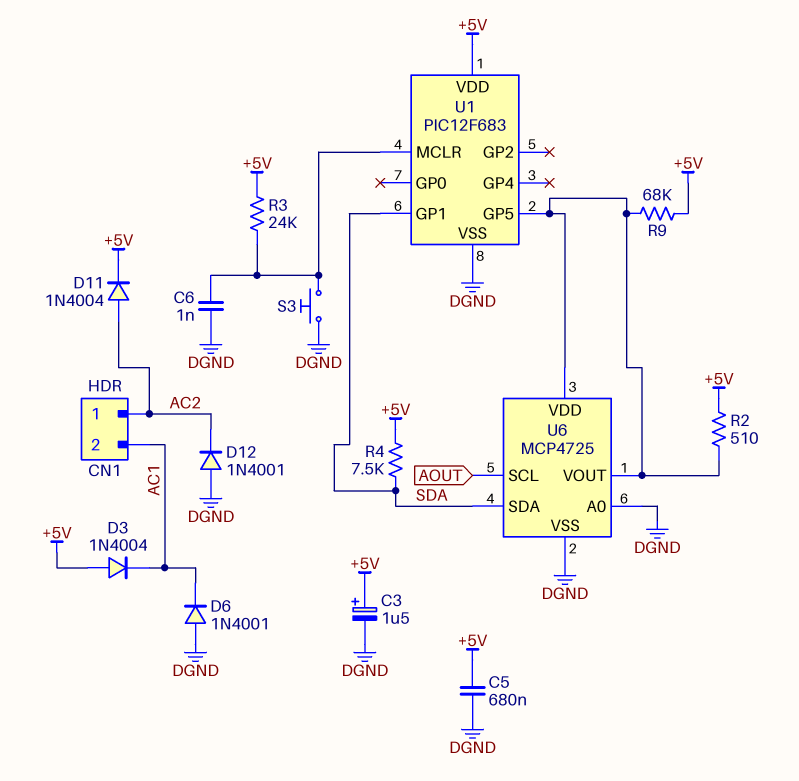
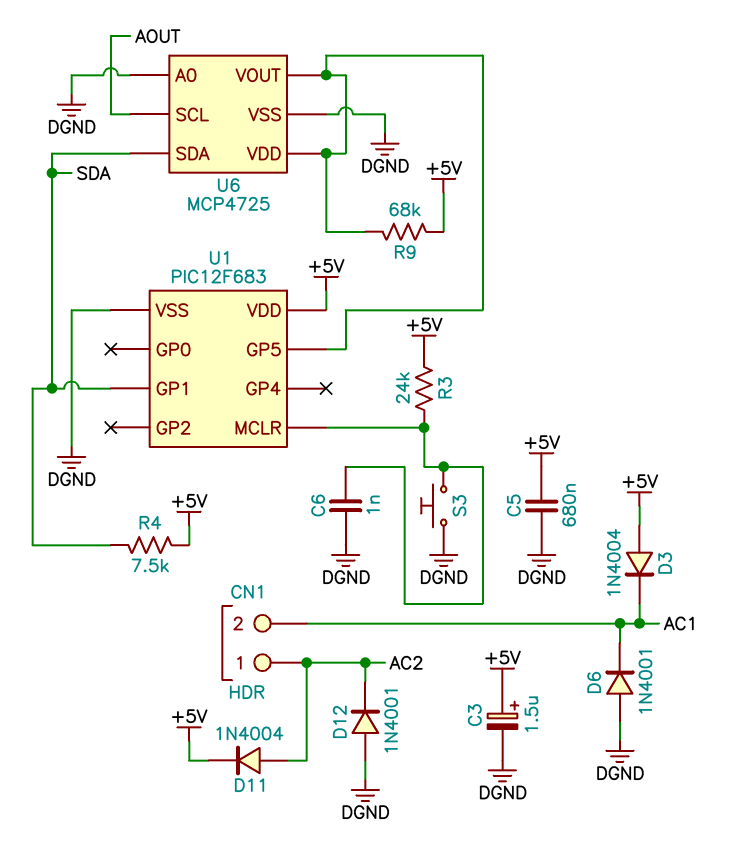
R2: 510 (+5V, U1/GP5) -> none

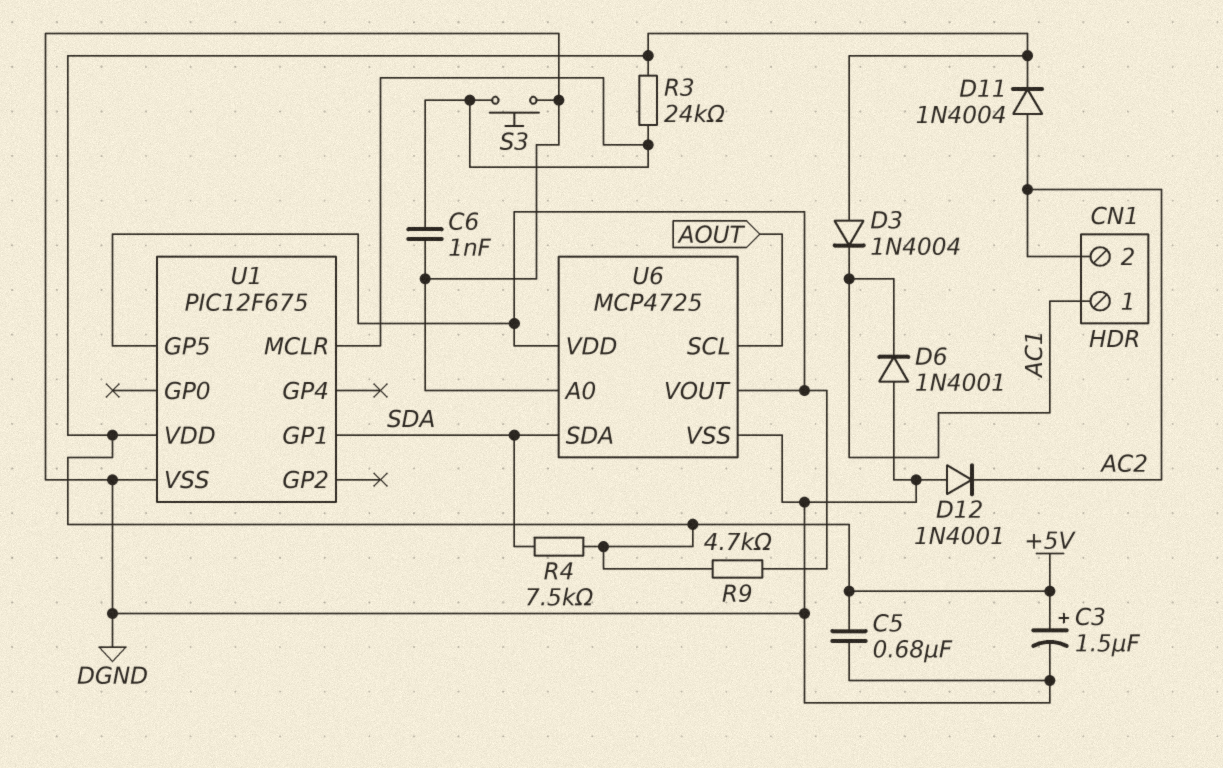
CN1 pin 1: AC2 -> AC1
CN1 pin 2: AC1 -> AC2
R9: 68k (+5V, U1/GP5) -> 4.7k (+5V, U1/GP5)
U1: PIC12F683 -> PIC12F675

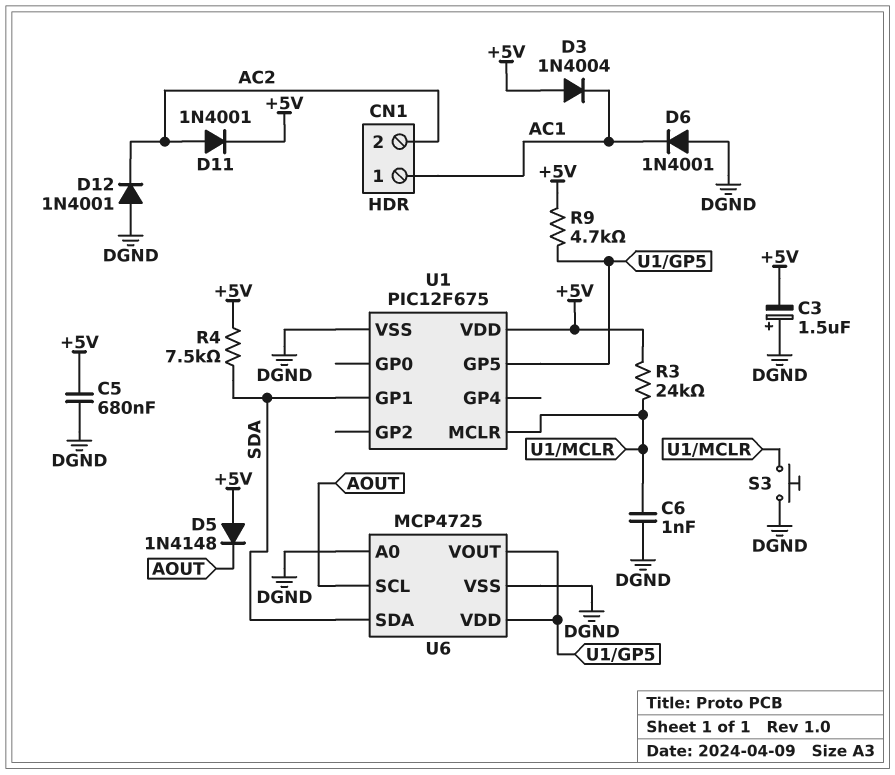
C3: 1.5uF (plus +5V, minus DGND) -> 1.5uF (plus DGND, minus +5V)
D5: none -> diode 1N4148 (A +5V, K AOUT)
D11: diode 1N4004 (A AC2, K +5V) -> diode 1N4001 (A AC2, K +5V)

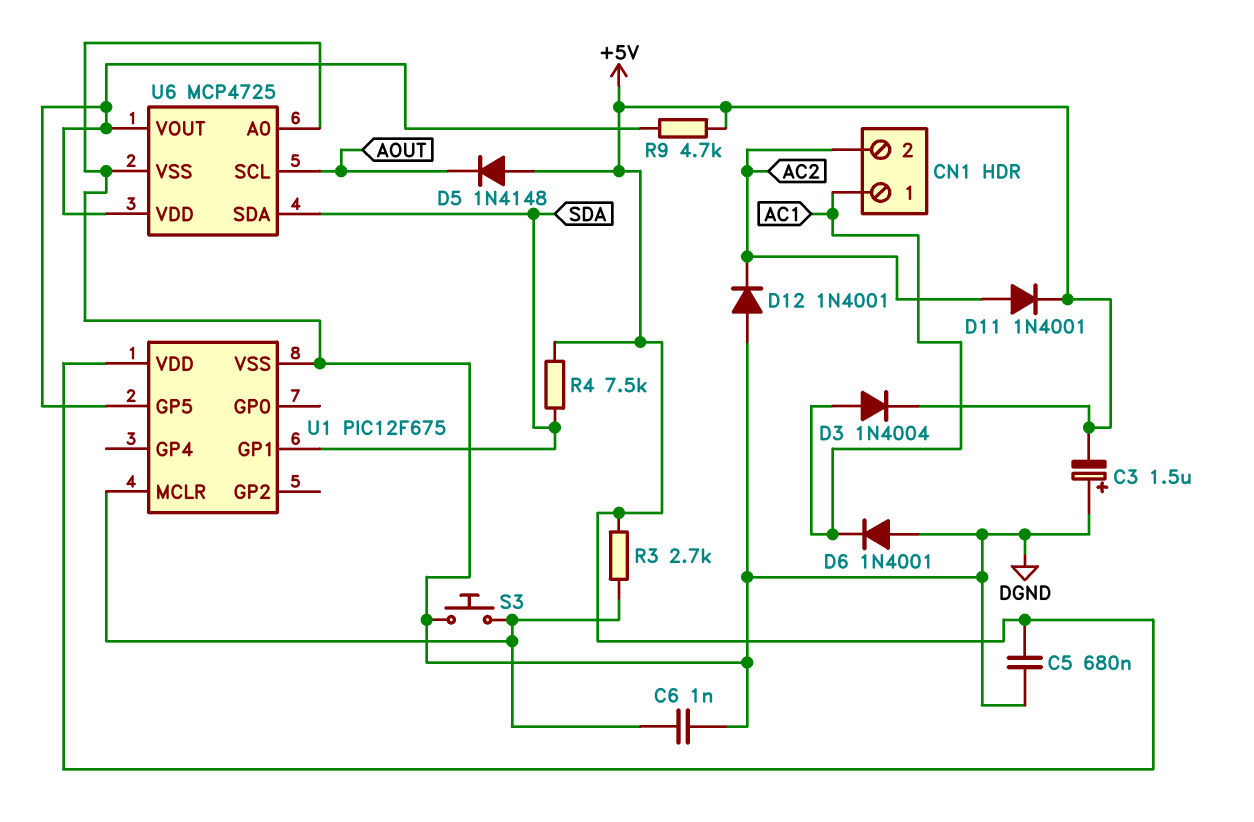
D3: diode 1N4004 (A +5V, K AC1) -> diode 1N4004 (A AC1, K +5V)
R3: 24k (+5V, U1/MCLR) -> 2.7k (+5V, U1/MCLR)

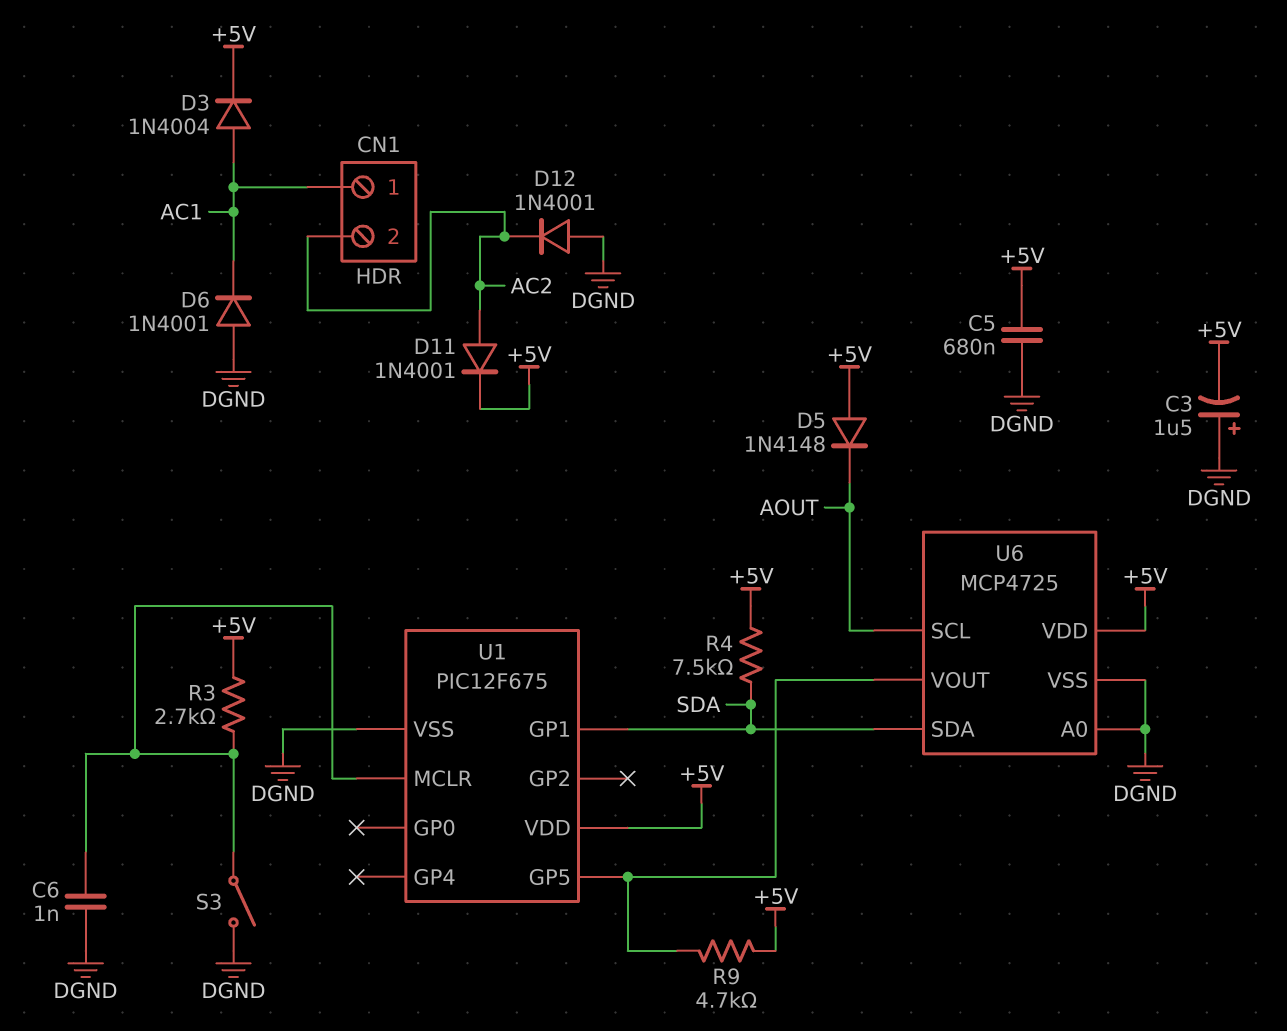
S3: button (DGND, U1/MCLR) -> switch (DGND, U1/MCLR)
U6 pin VDD: U1/GP5 -> +5V

